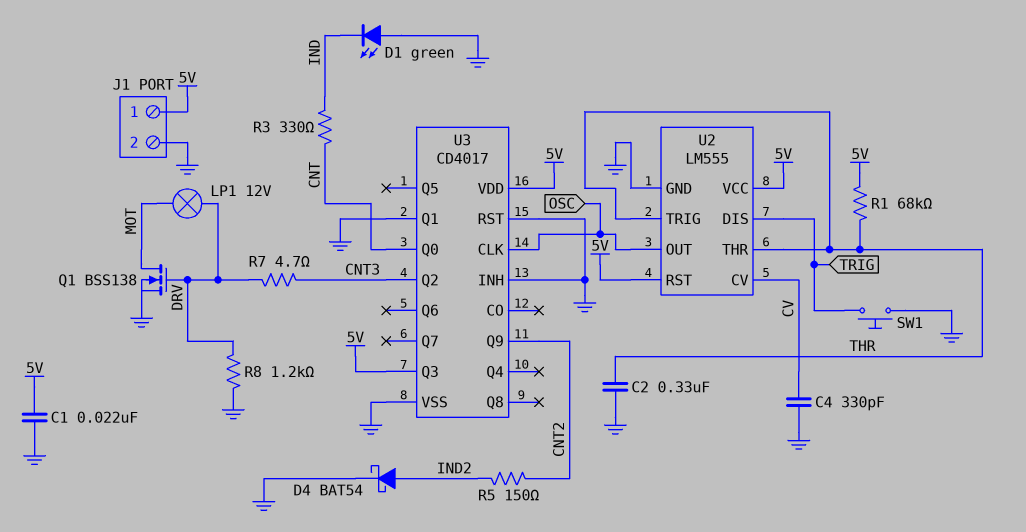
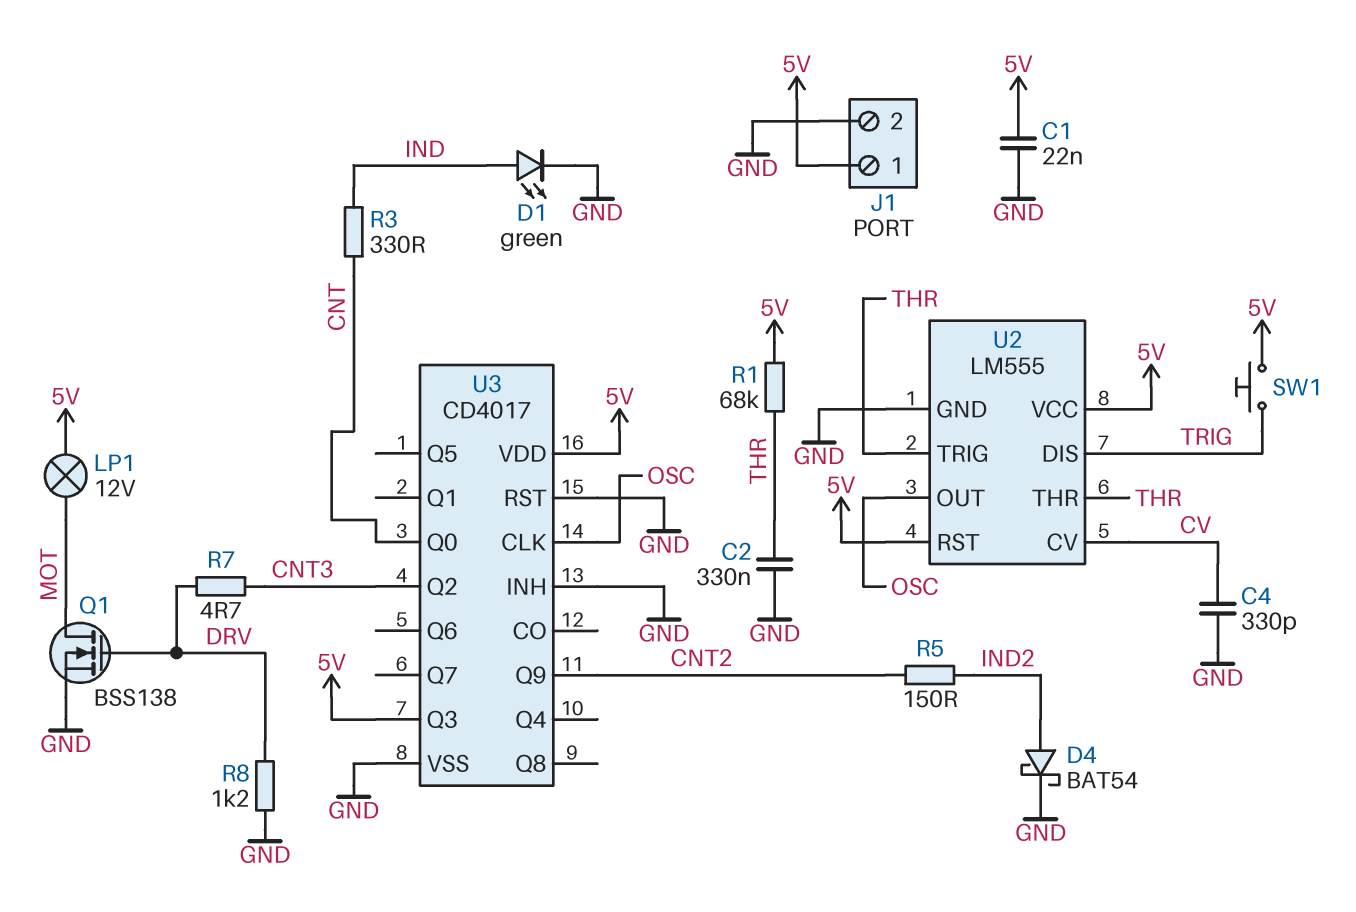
D1: LED green (A GND, K IND) -> LED green (A IND, K GND)
LP1: lamp 12V (DRV, MOT) -> lamp 12V (5V, MOT)
SW1: button (GND, TRIG) -> button (5V, TRIG)
U3 pin Q1: GND -> none

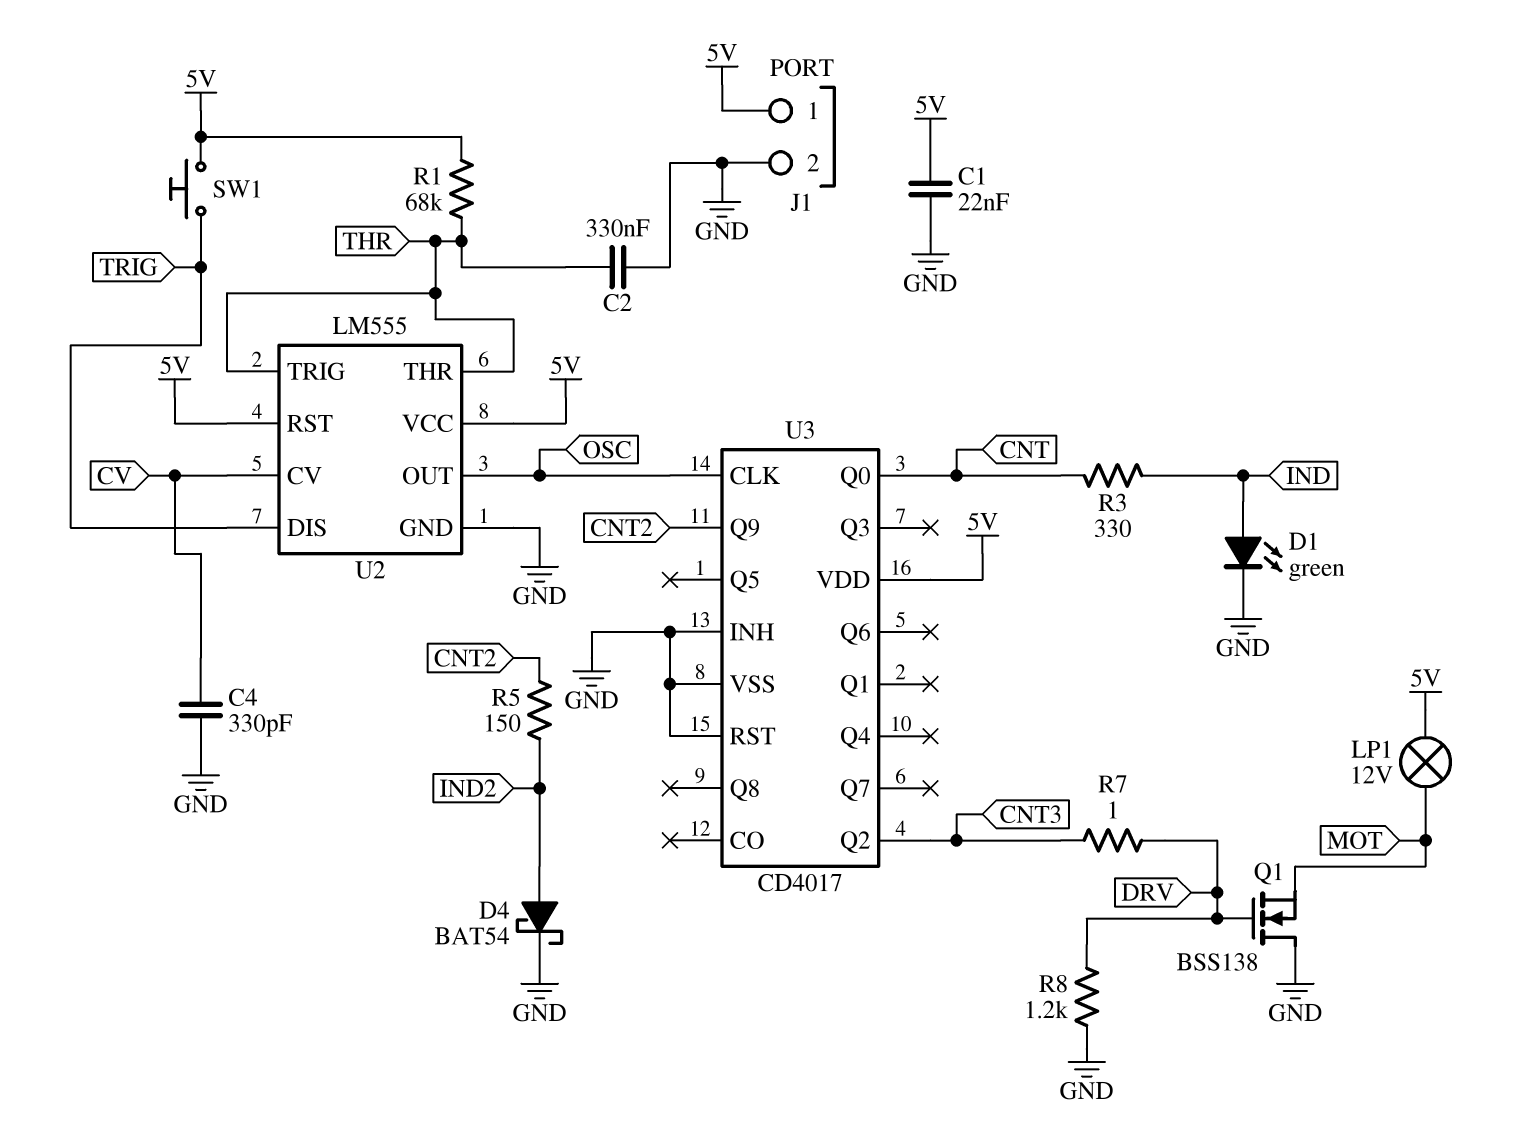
Q1: NMOS BSS138 (G DRV, D MOT, S GND) -> NMOS BSS138 (G DRV, D GND, S MOT)
R7: 4.7 (CNT3, DRV) -> 1 (CNT3, DRV)
U3 pin Q3: 5V -> none

